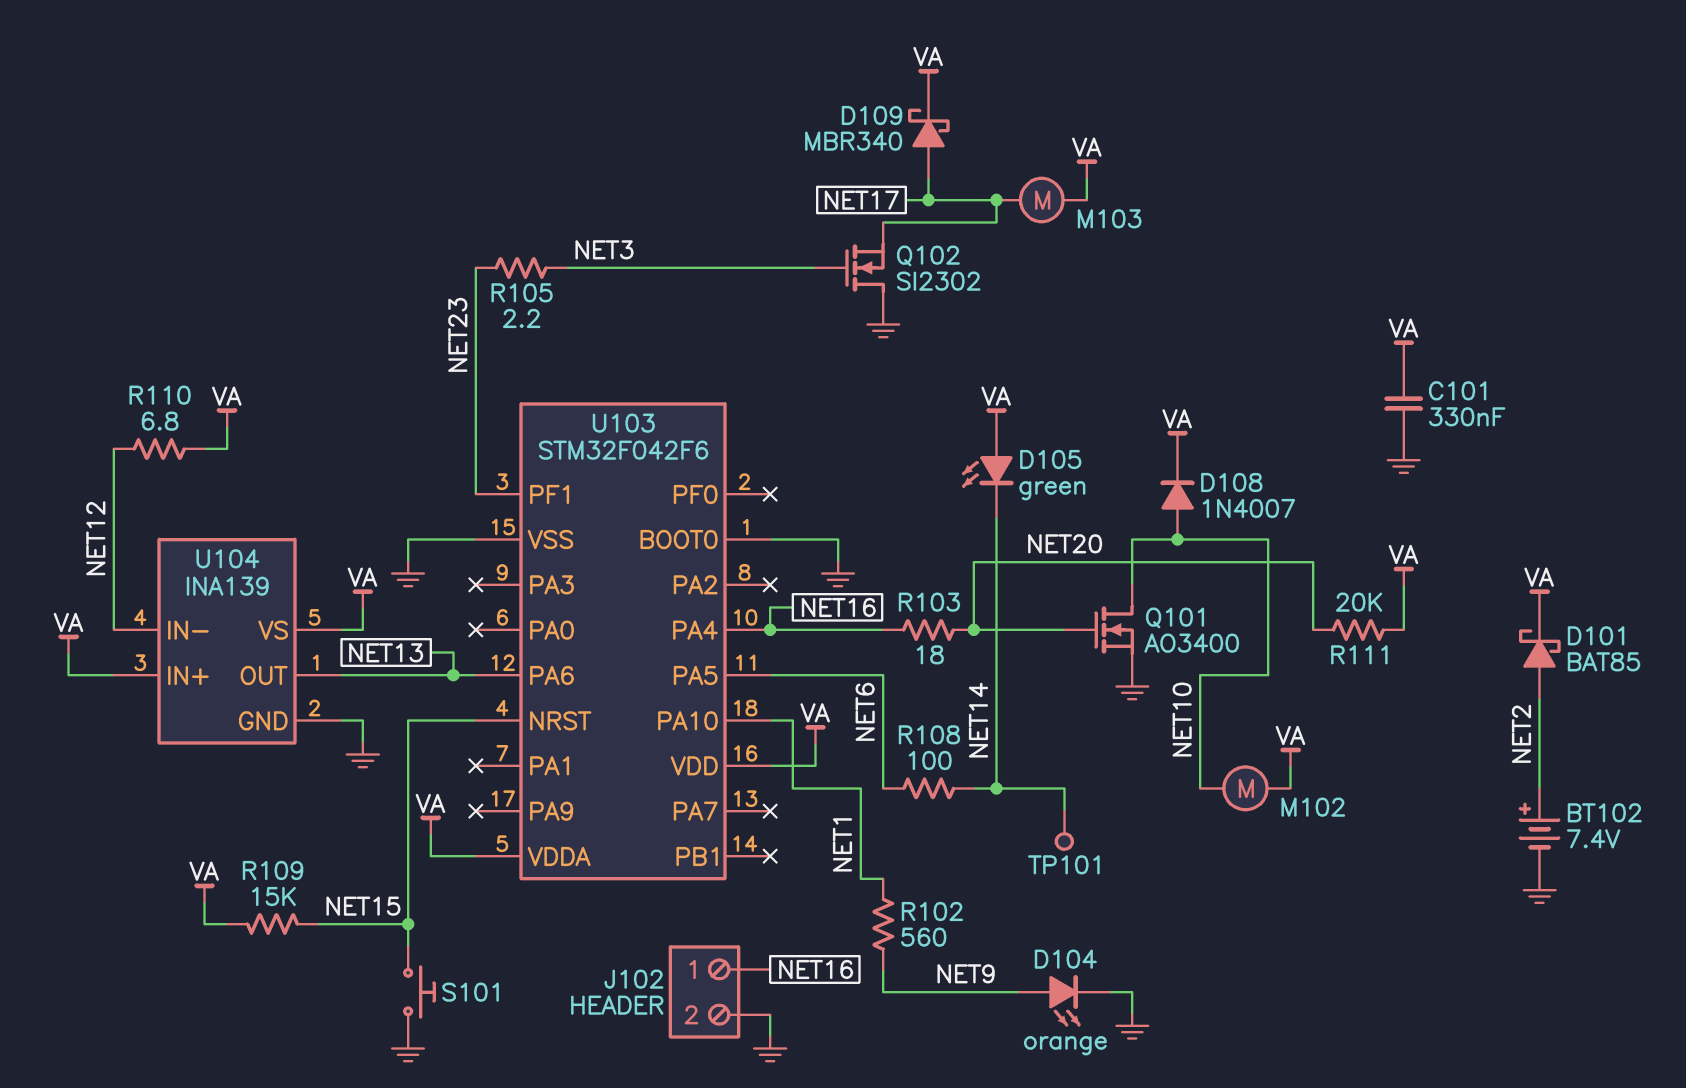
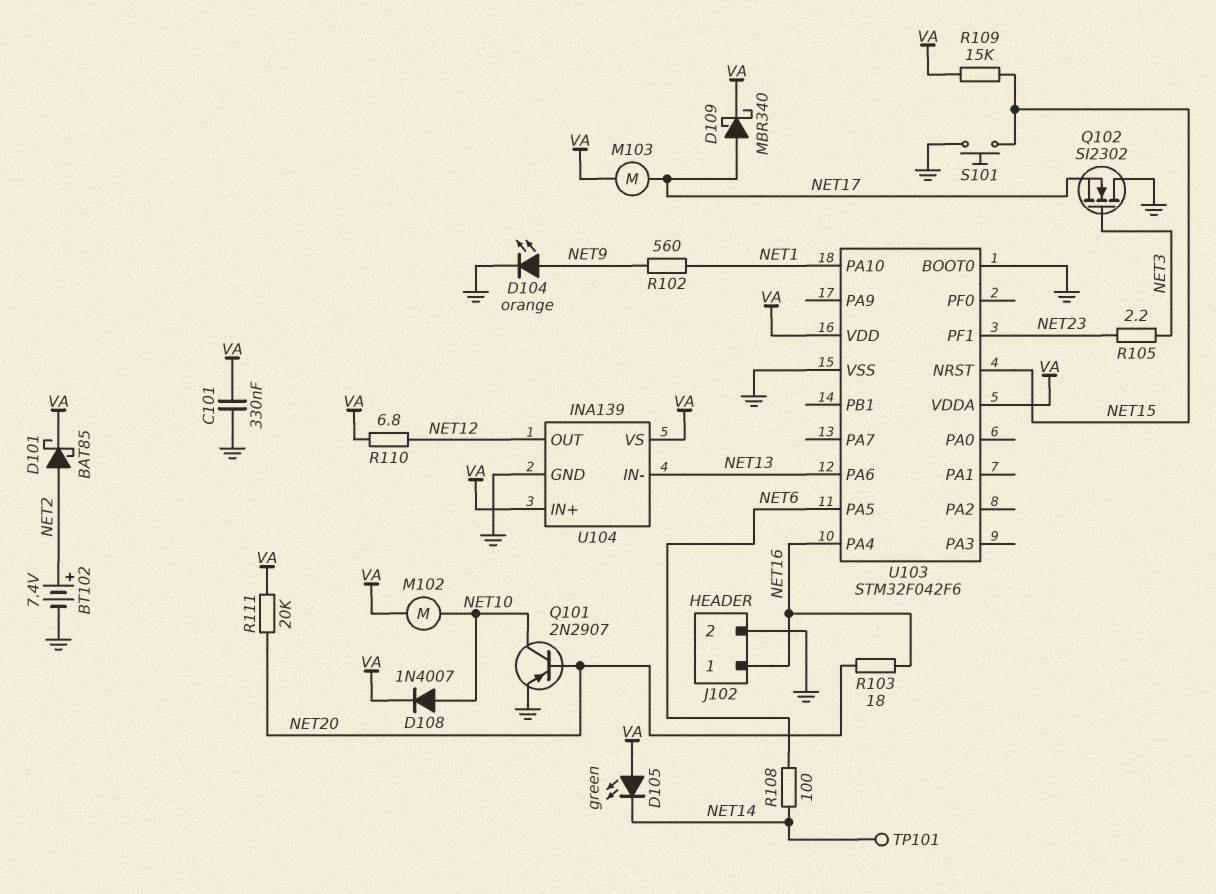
Q101: NMOS AO3400 (G NET20, D NET10, S GND) -> PNP 2N2907 (B NET20, C NET10, E GND)
U104 pin IN-: NET12 -> NET13
U104 pin OUT: NET13 -> NET12

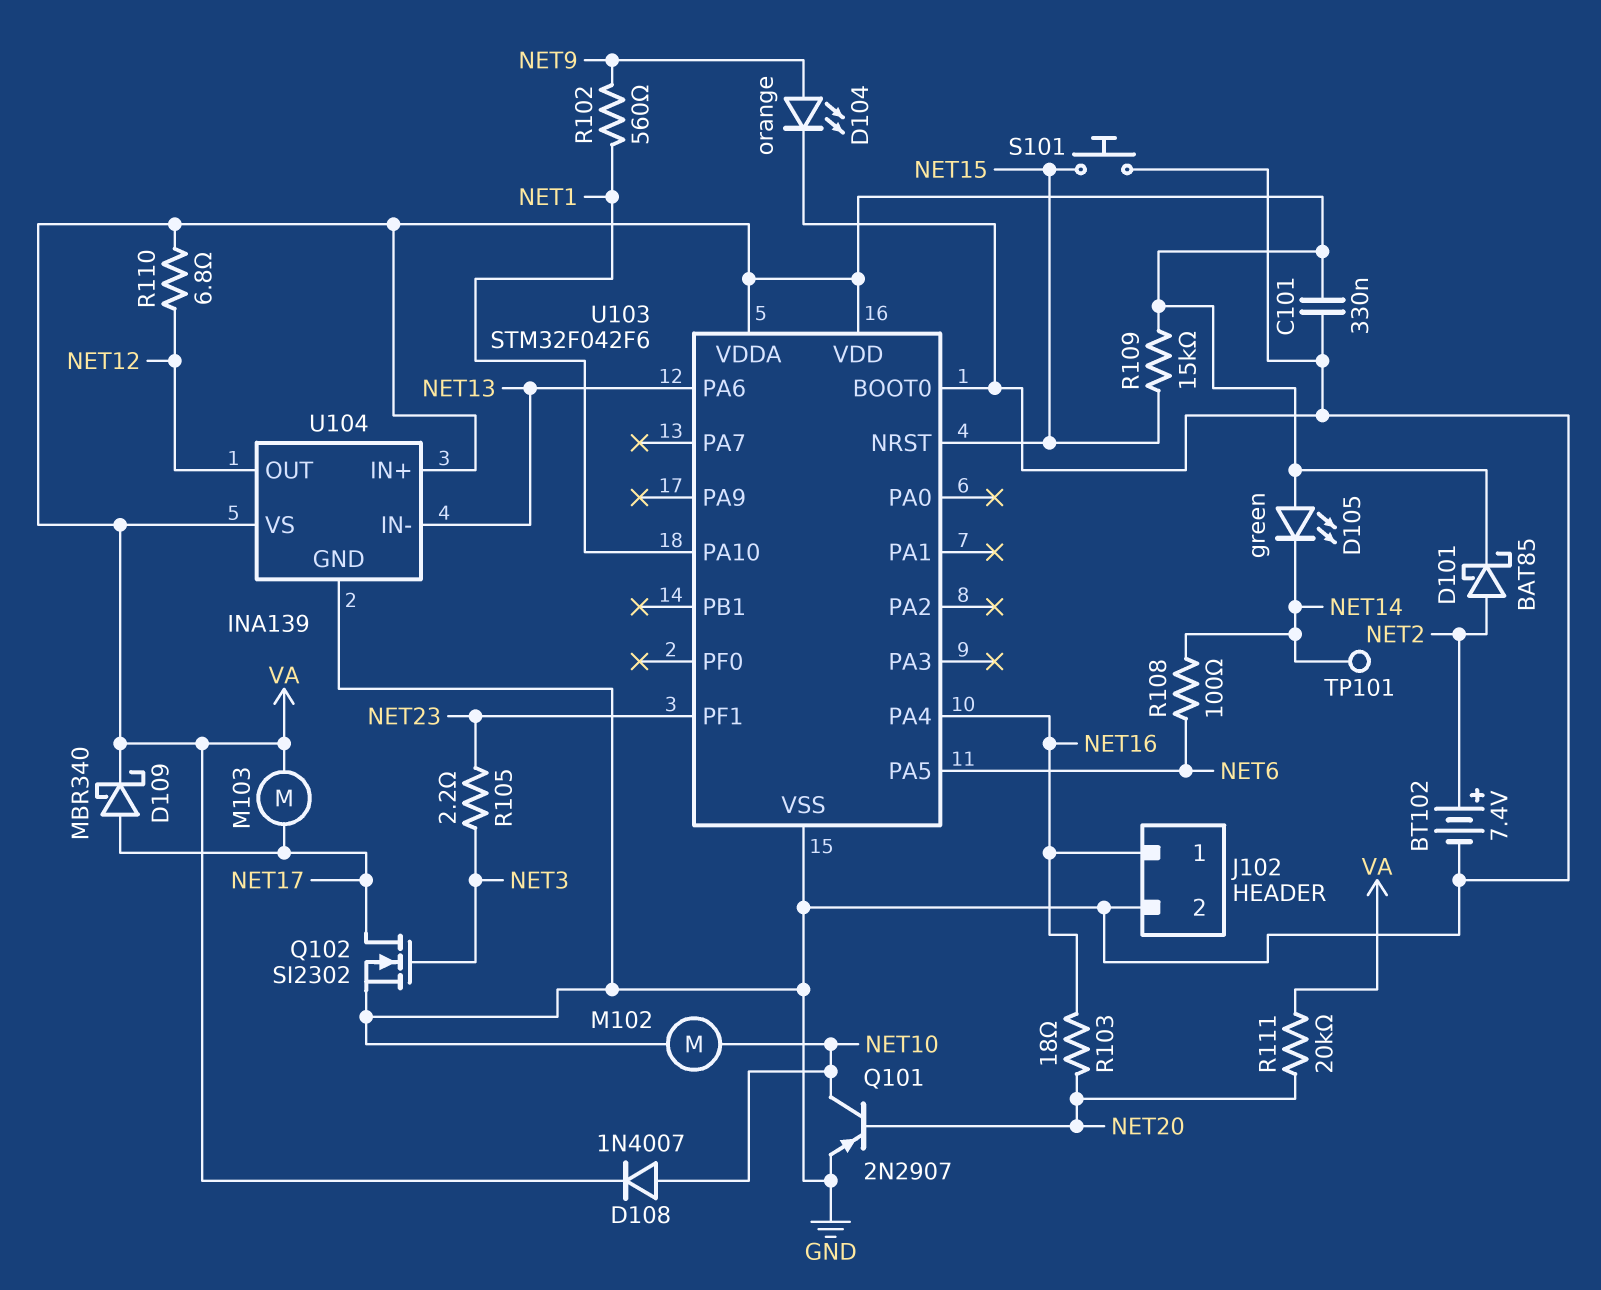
M102: motor (NET10, VA) -> motor (GND, NET10)
Q102: NMOS SI2302 (G NET3, D GND, S NET17) -> NMOS SI2302 (G NET3, D NET17, S GND)

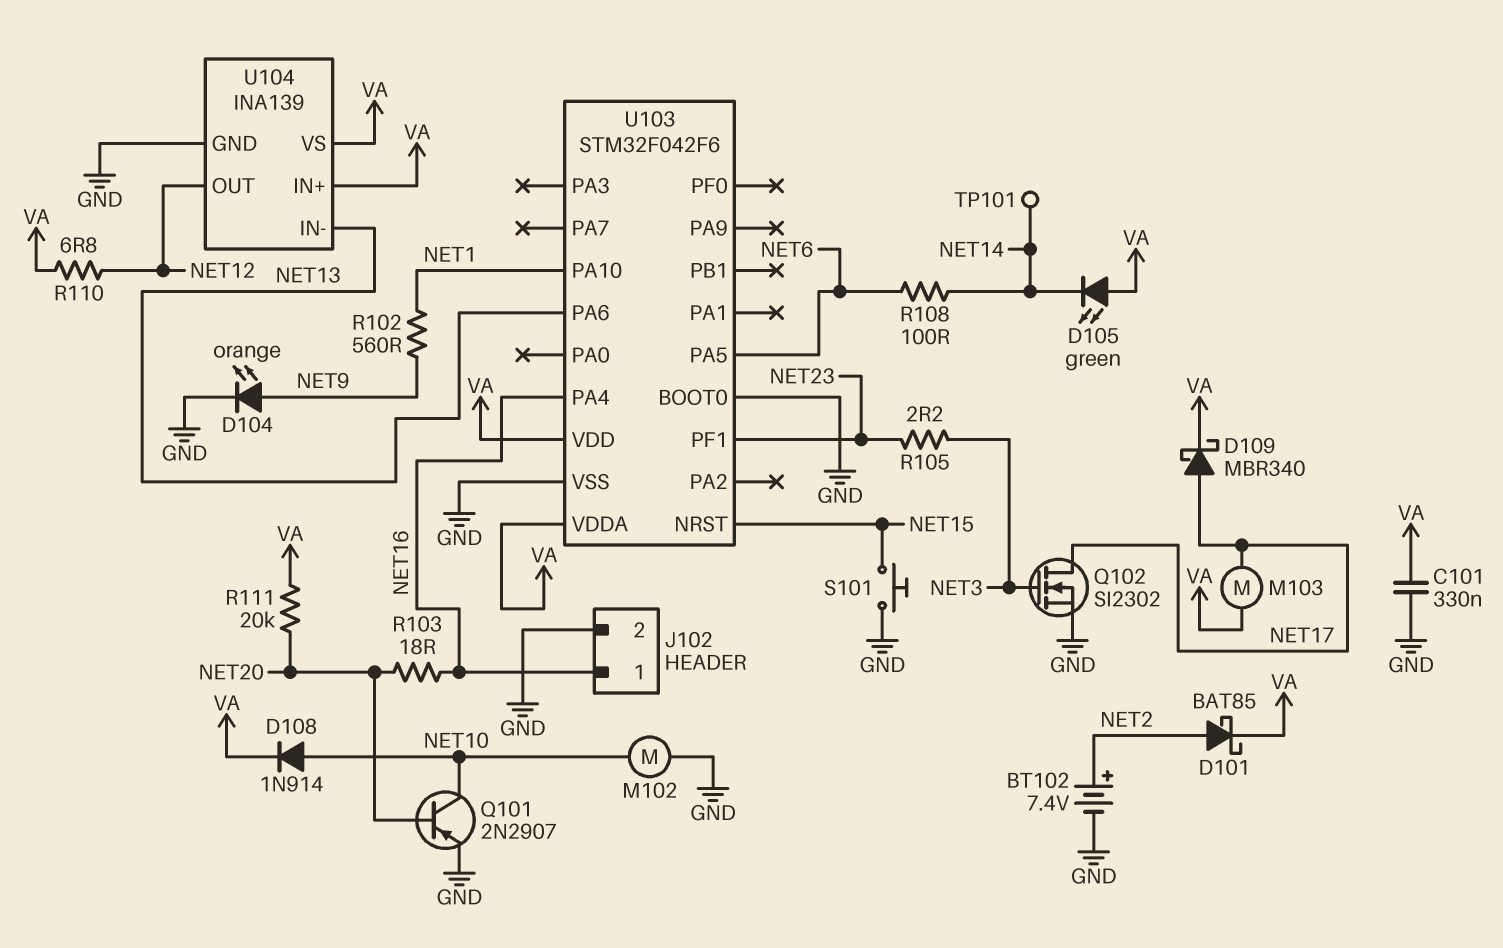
D108: diode 1N4007 (A NET10, K VA) -> diode 1N914 (A NET10, K VA)
R109: 15k (NET15, VA) -> none

